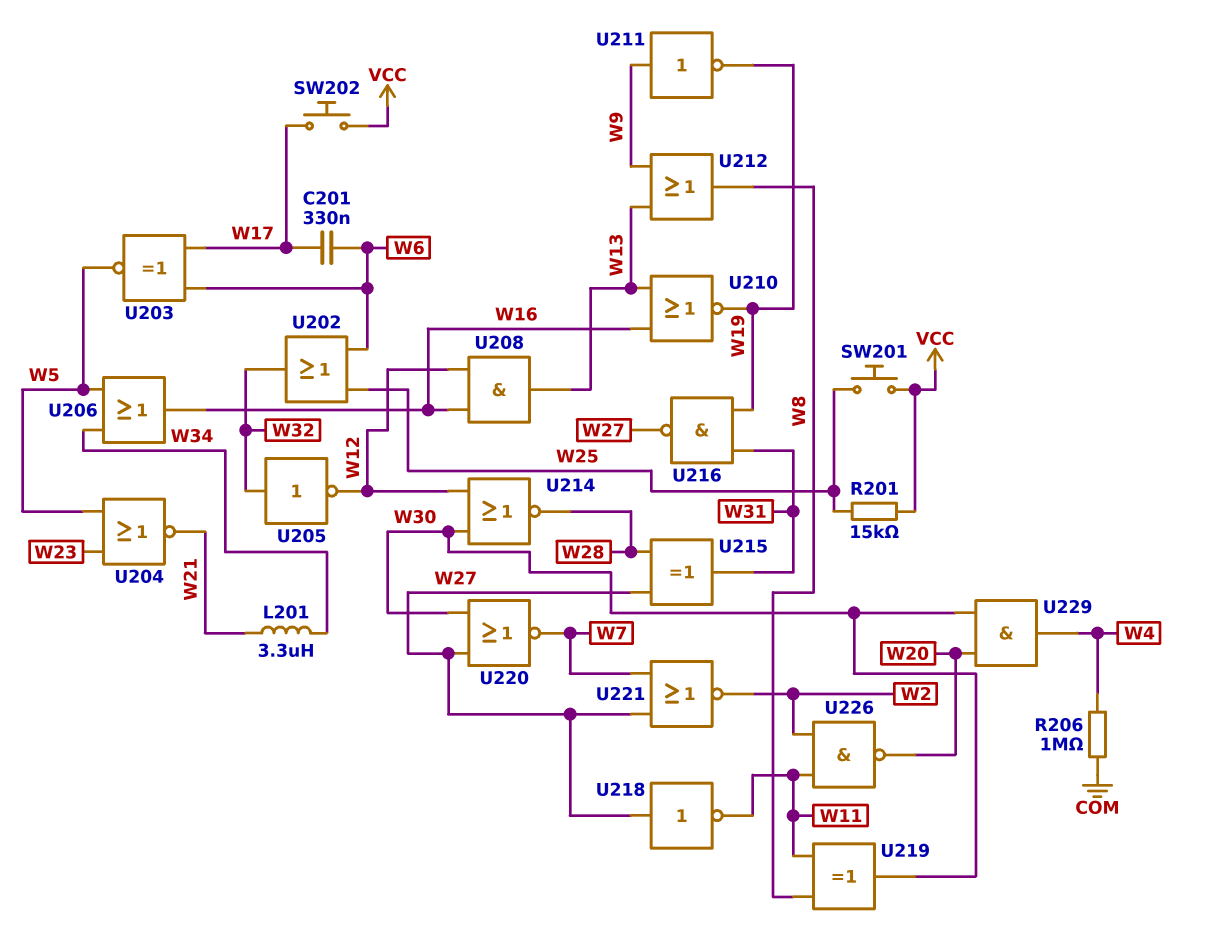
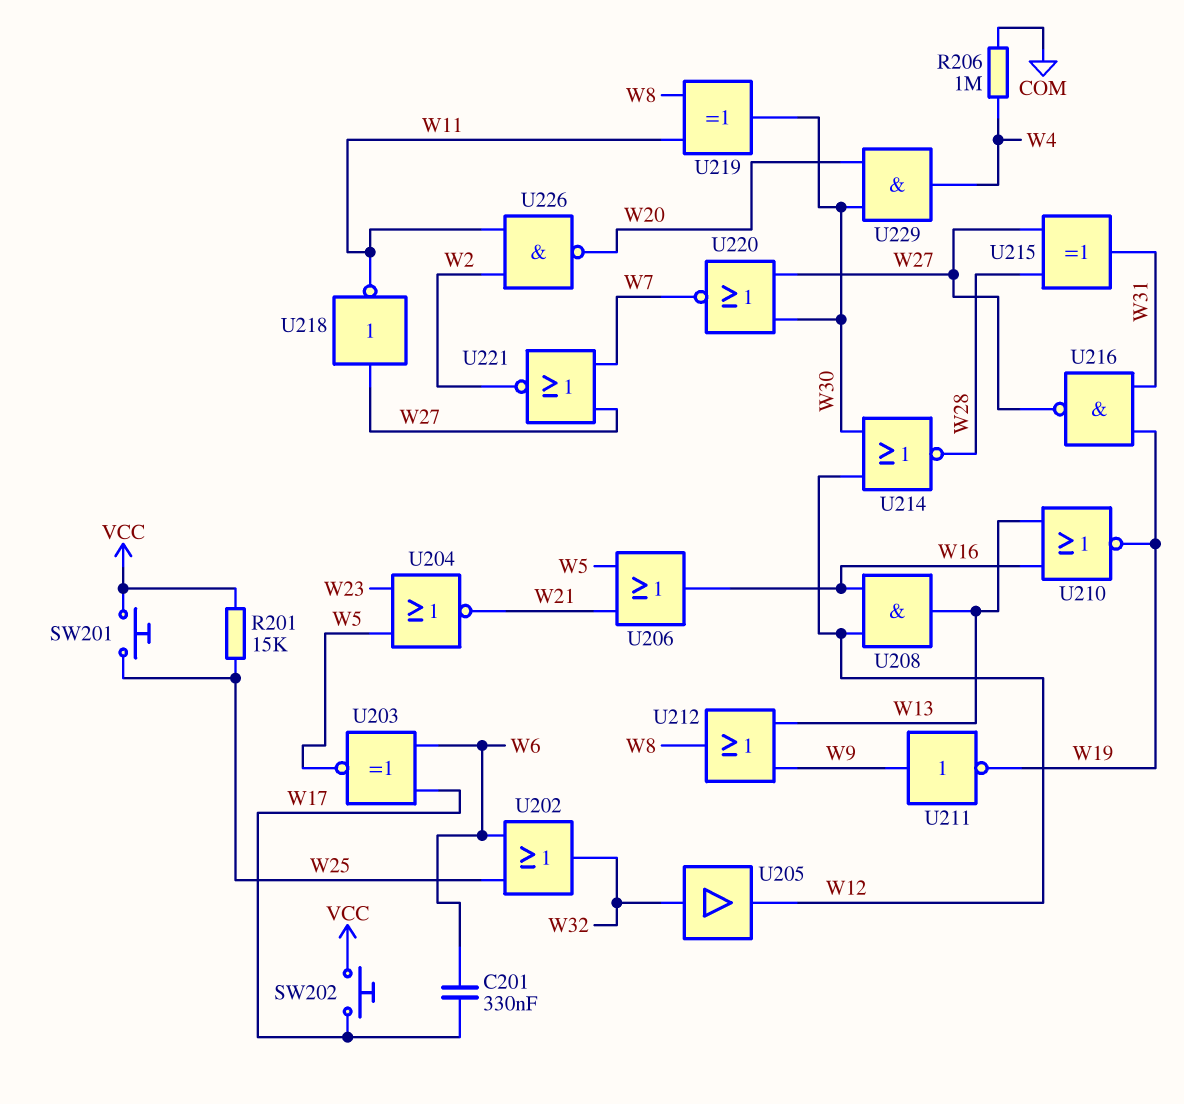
L201: 3.3uH (W21, W34) -> none
U205: NOT (in W32, out W12) -> buffer (in W32, out W12)
U206: OR (in W5, in W34, out W16) -> OR (in W5, in W21, out W16)

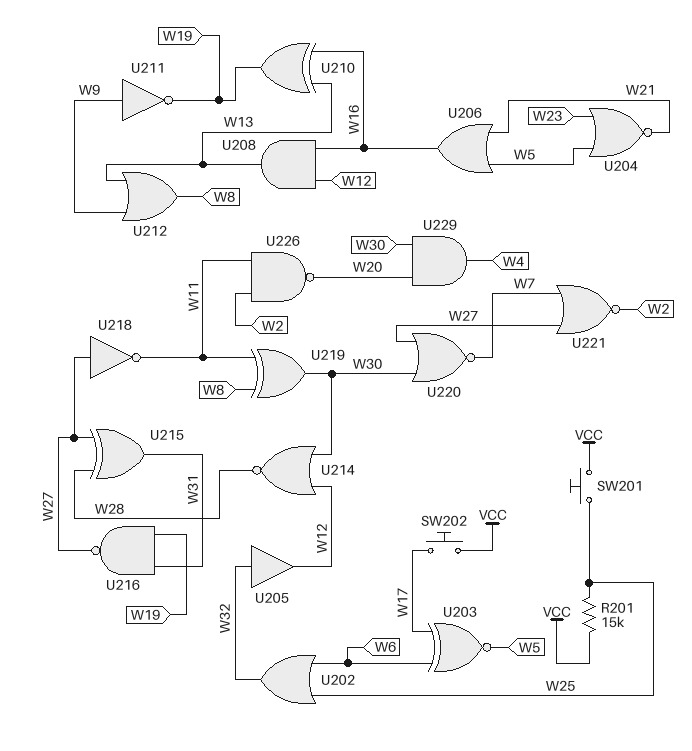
C201: 330nF (W6, W17) -> none
R206: 1M (COM, W4) -> none
U210: NOR (in W13, in W16, out W19) -> XOR (in W13, in W16, out W19)

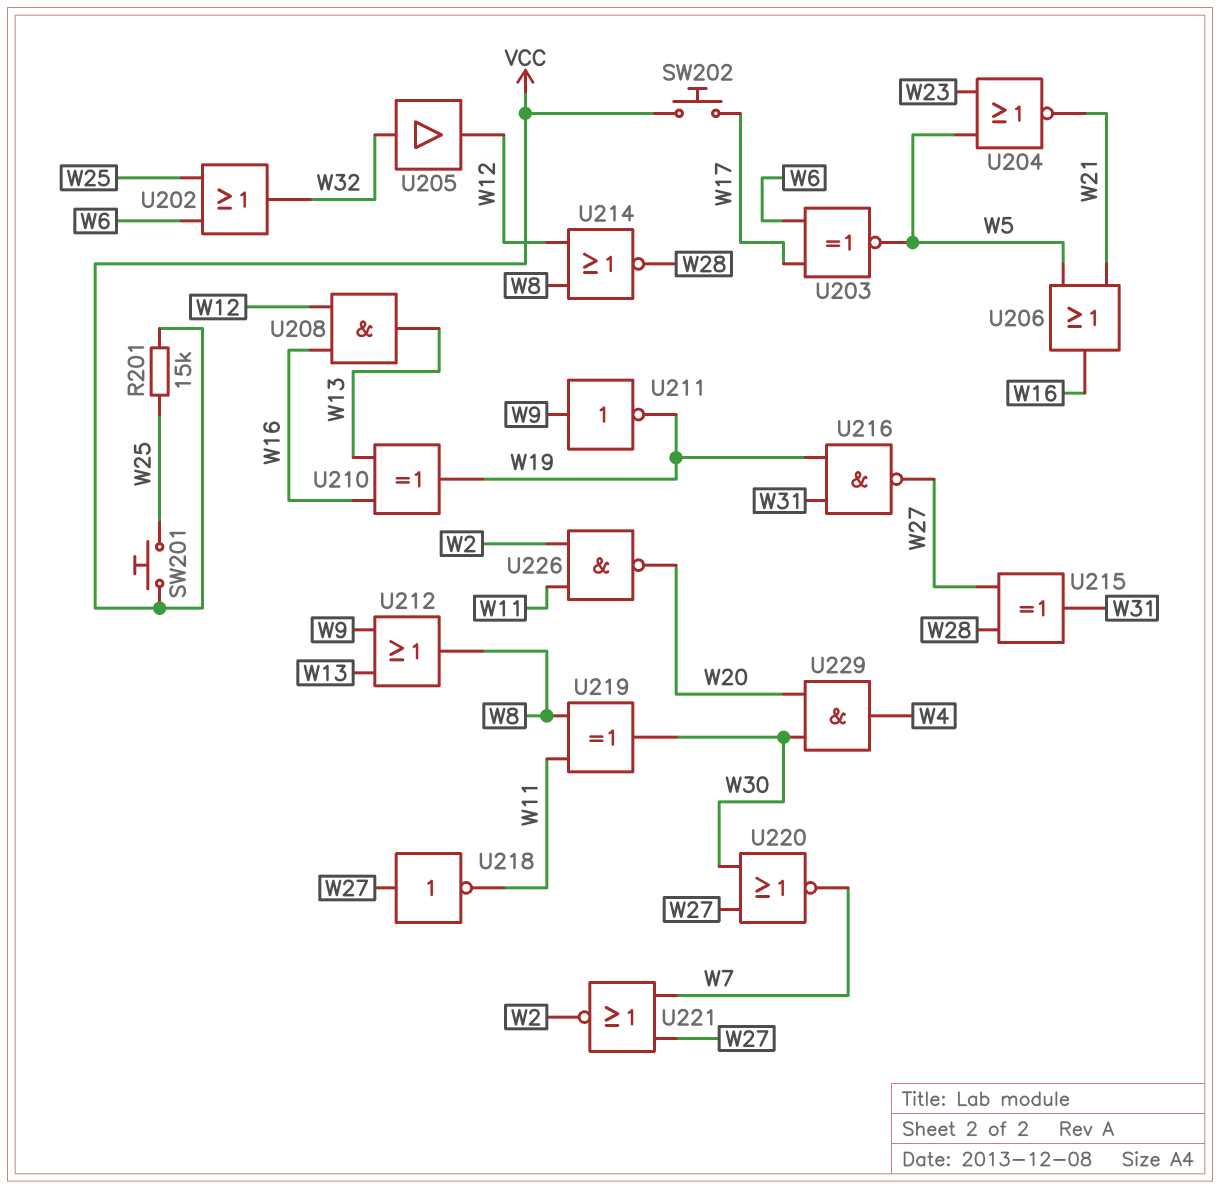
U214: NOR (in W12, in W30, out W28) -> NOR (in W8, in W12, out W28)

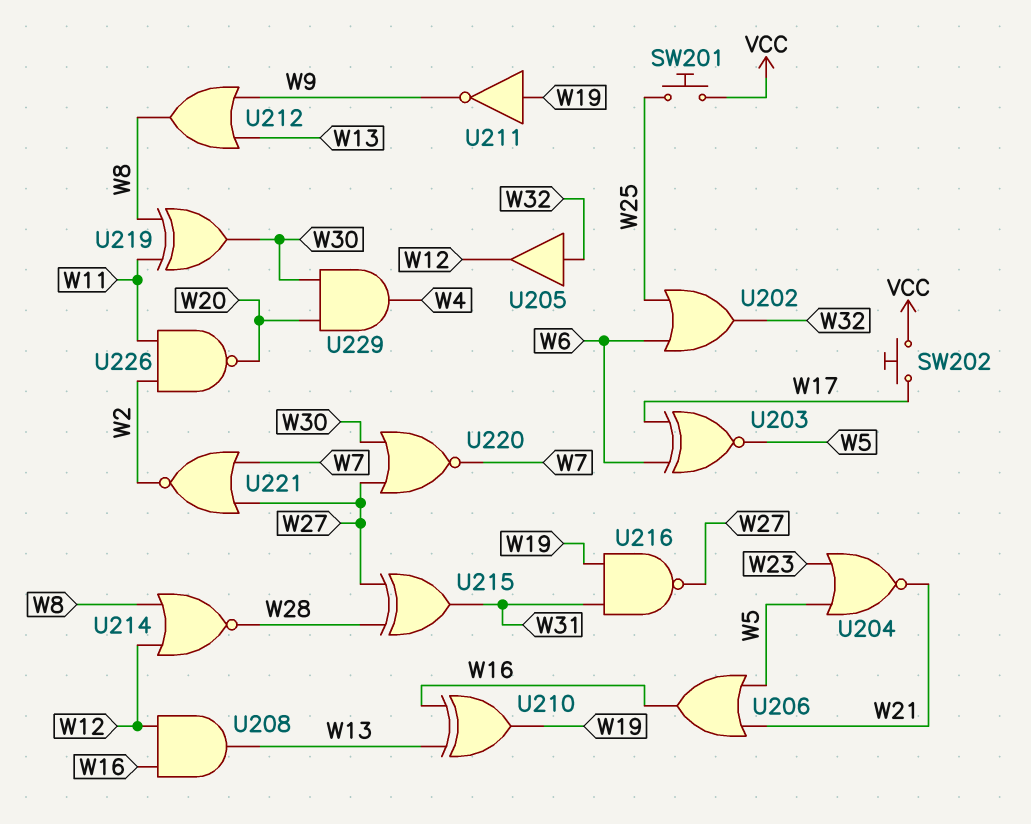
R201: 15k (VCC, W25) -> none
U211: NOT (in W9, out W19) -> NOT (in W19, out W9)
U218: NOT (in W27, out W11) -> none

